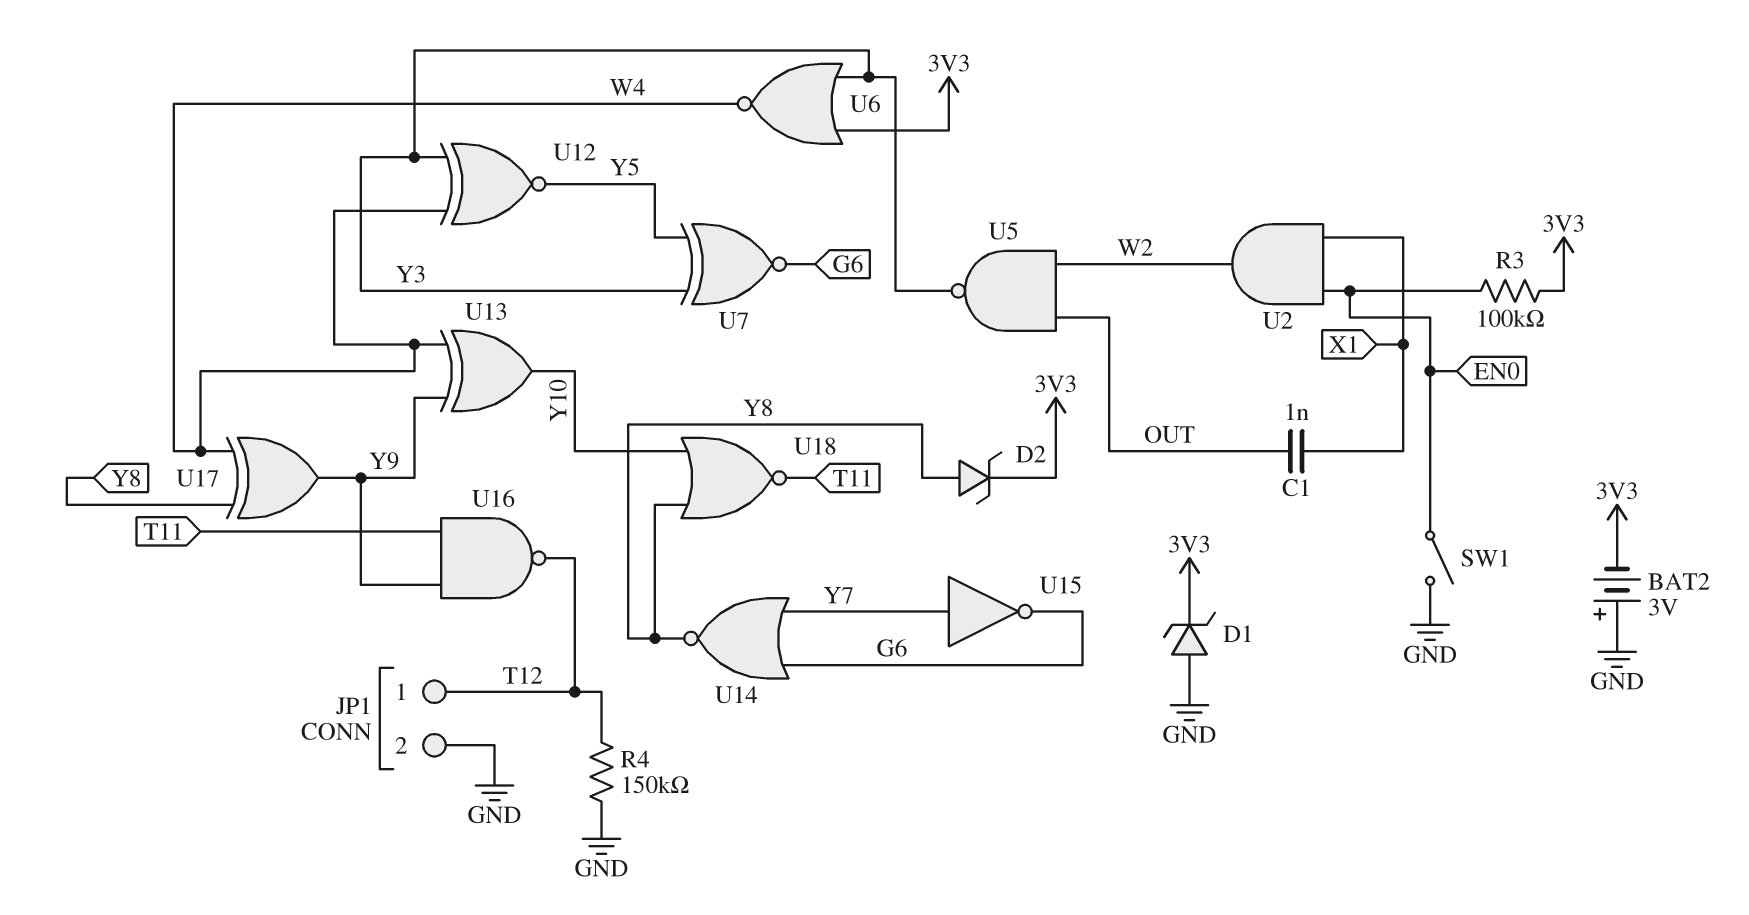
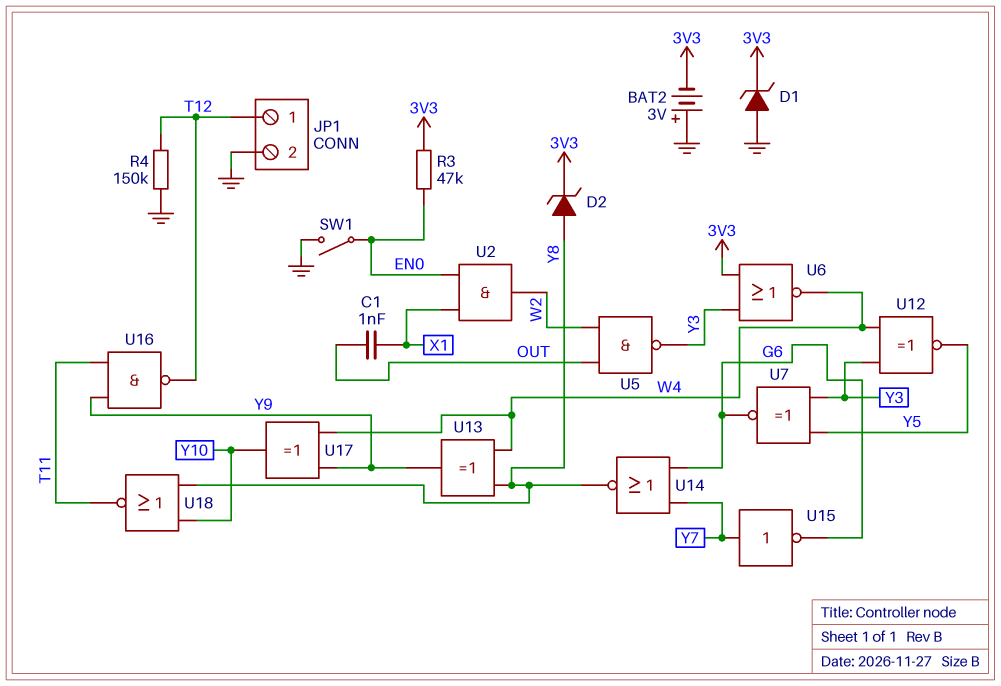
R3: 100k (3V3, EN0) -> 47k (3V3, EN0)
U13: XOR (in W4, in Y9, out Y10) -> XOR (in W4, in Y8, out Y9)
U17: XOR (in W4, in Y8, out Y9) -> XOR (in W4, in Y9, out Y10)

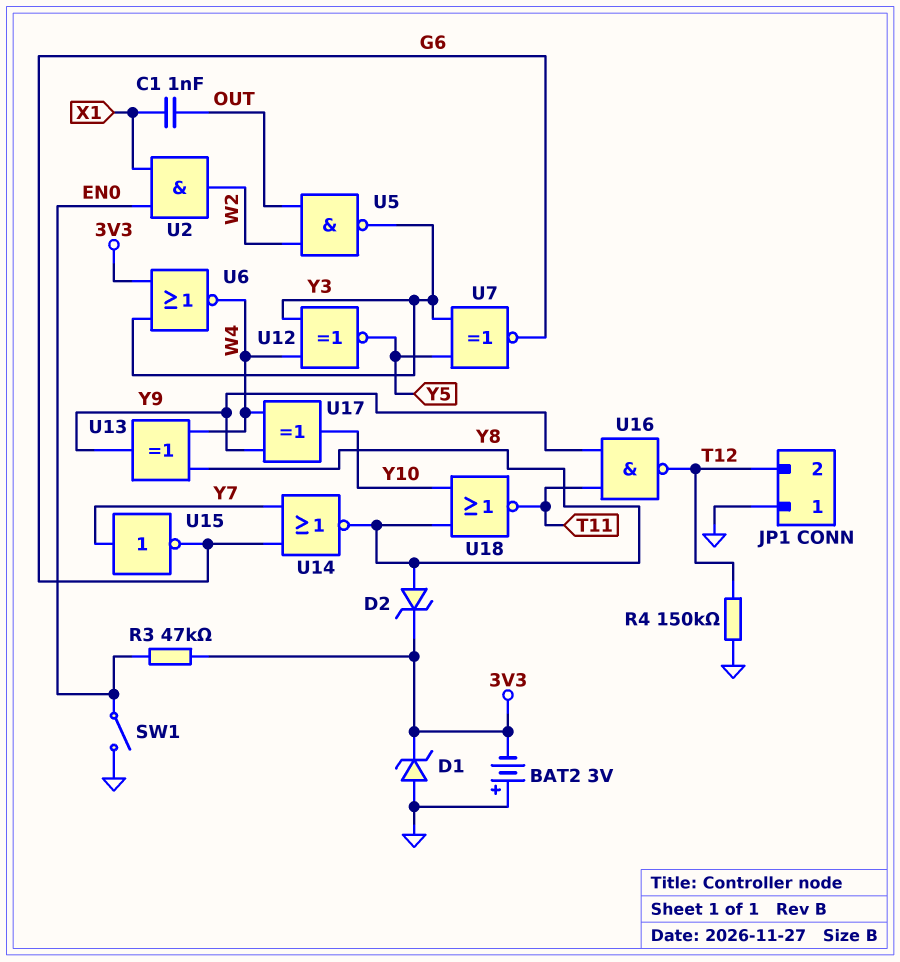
JP1 pin 1: T12 -> GND
JP1 pin 2: GND -> T12

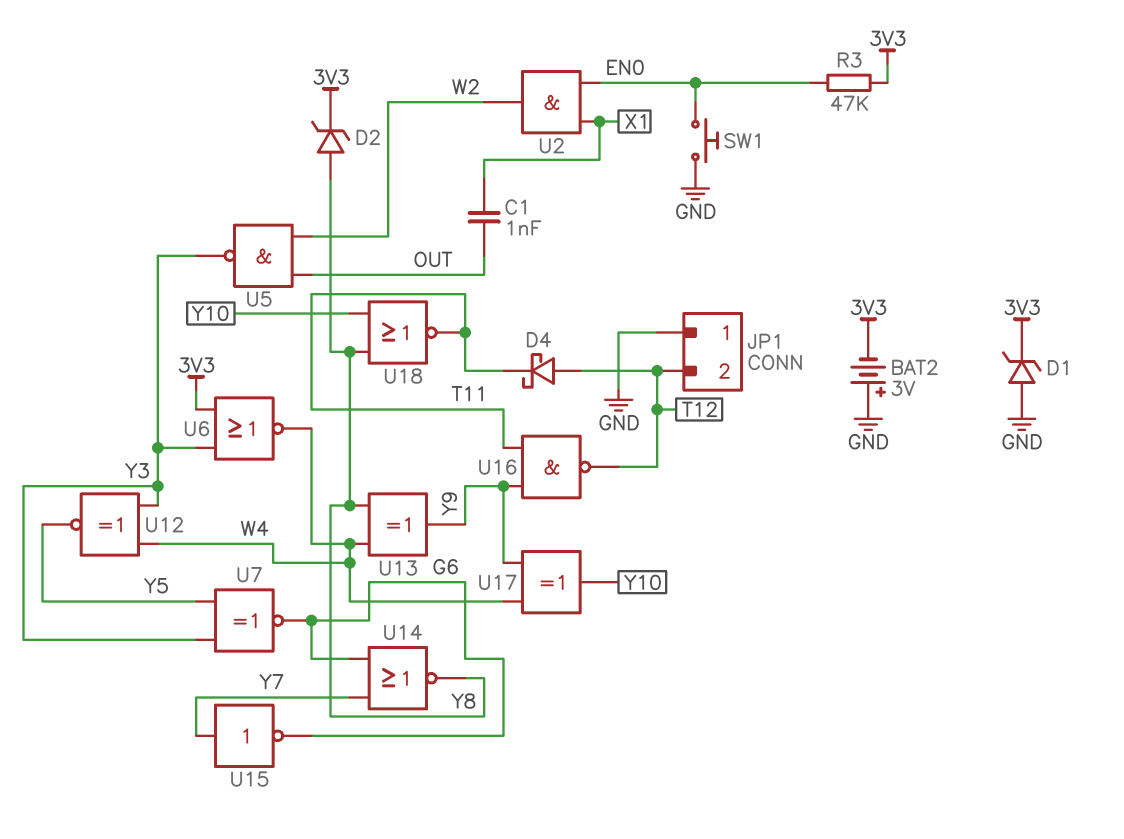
D4: none -> schottky (A T12, K T11)
R4: 150k (GND, T12) -> none
SW1: switch (EN0, GND) -> button (EN0, GND)

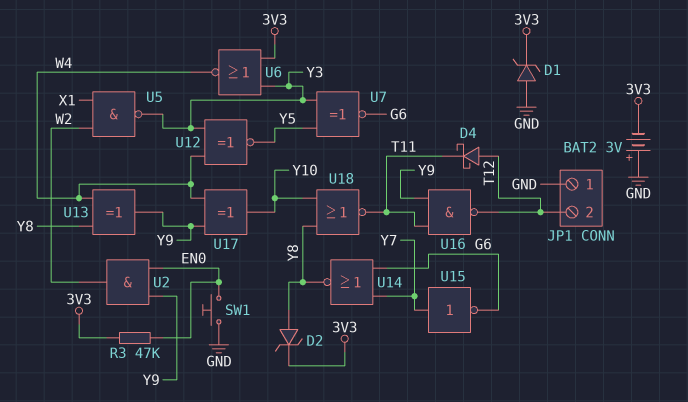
C1: 1nF (OUT, X1) -> none
U2: AND (in EN0, in X1, out W2) -> AND (in EN0, in Y9, out W2)
U5: NAND (in OUT, in W2, out Y3) -> NAND (in W2, in X1, out Y3)

